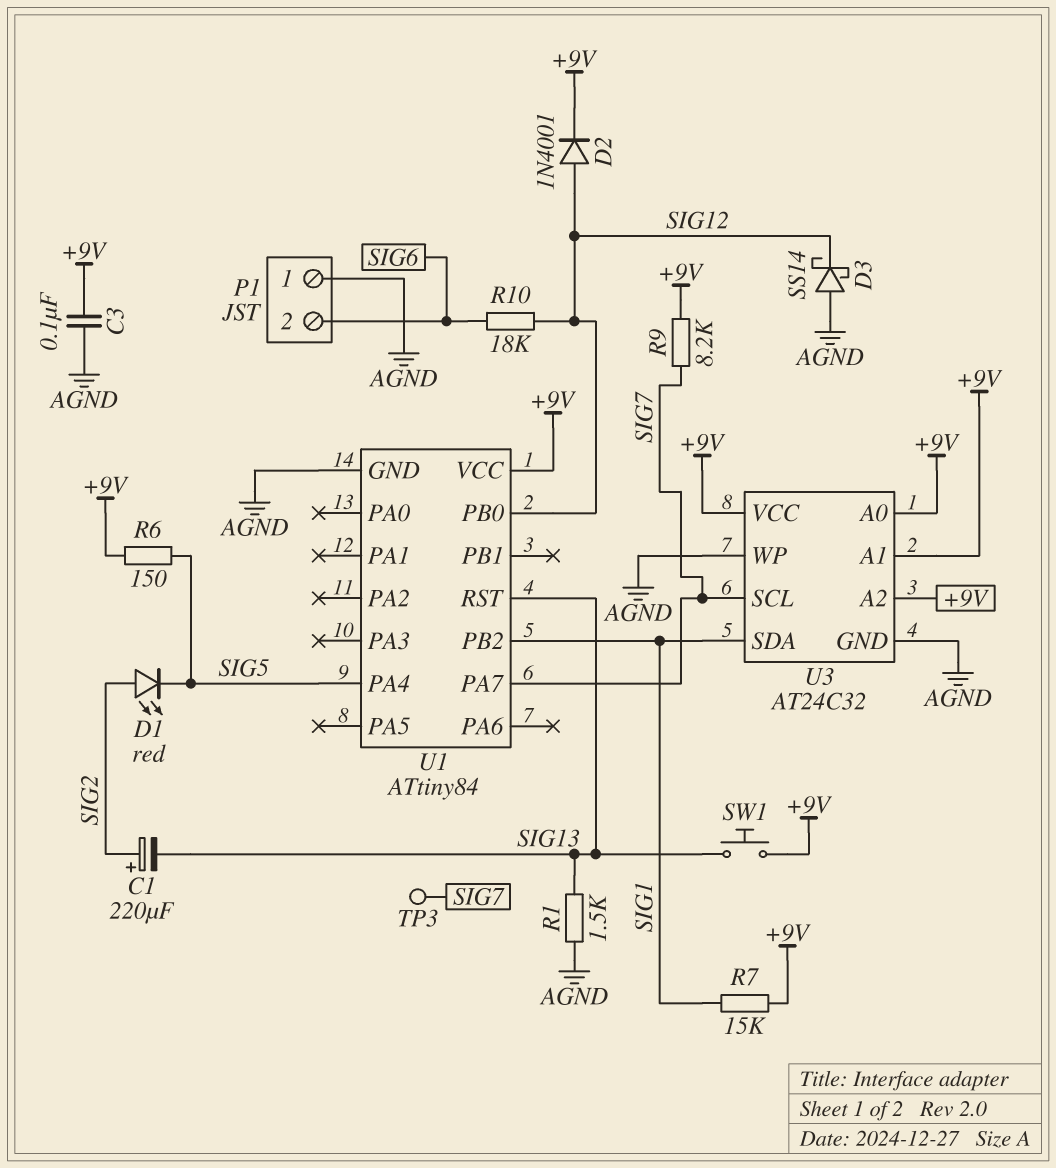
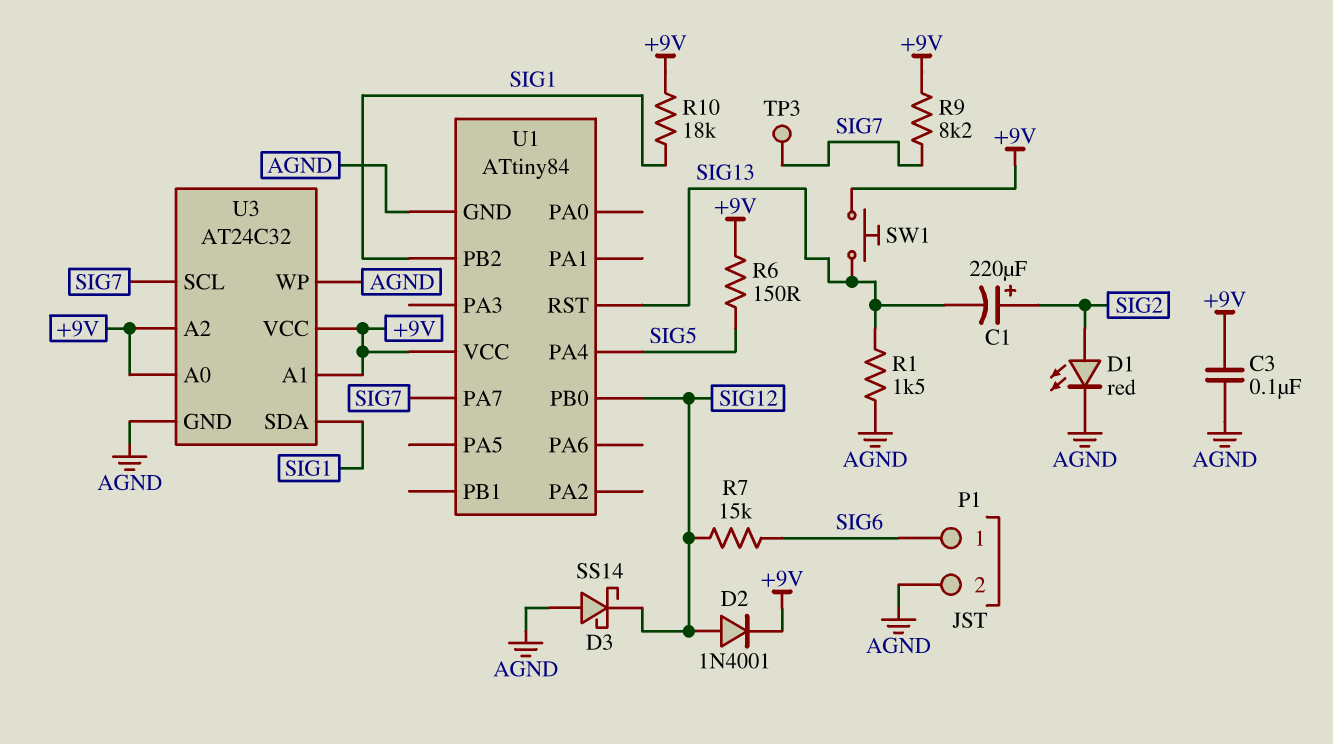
D1: LED red (A SIG2, K SIG5) -> LED red (A SIG2, K AGND)
P1 pin 1: AGND -> SIG6
P1 pin 2: SIG6 -> AGND
R7: 15k (+9V, SIG1) -> 15k (SIG6, SIG12)
R10: 18k (SIG6, SIG12) -> 18k (+9V, SIG1)

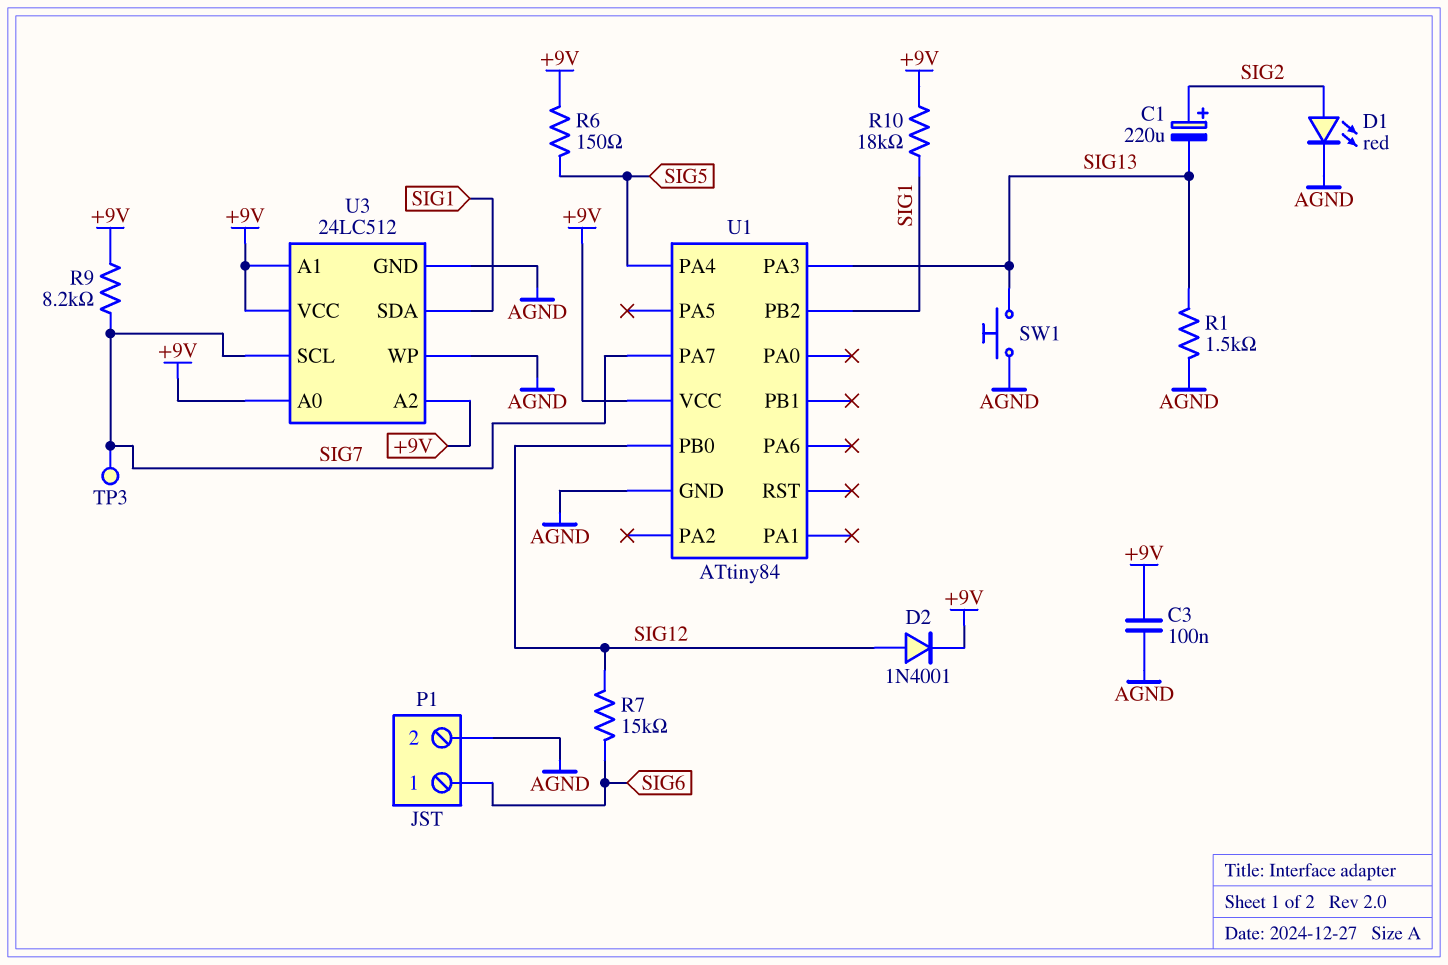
D3: schottky SS14 (A AGND, K SIG12) -> none
SW1: button (+9V, SIG13) -> button (AGND, SIG13)
U1 pin PA3: none -> SIG13
U1 pin RST: SIG13 -> none
U3: AT24C32 -> 24LC512

